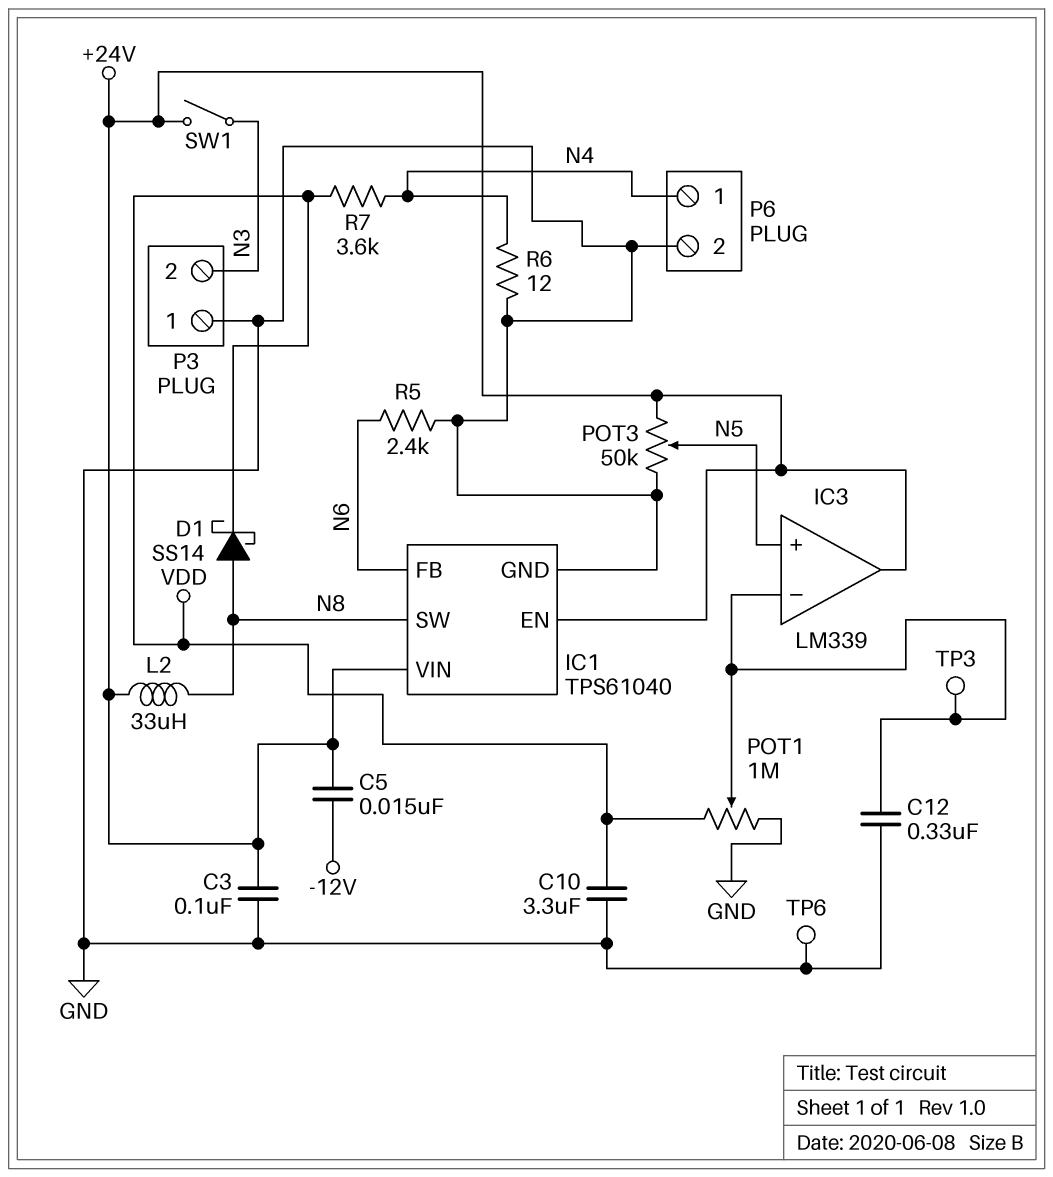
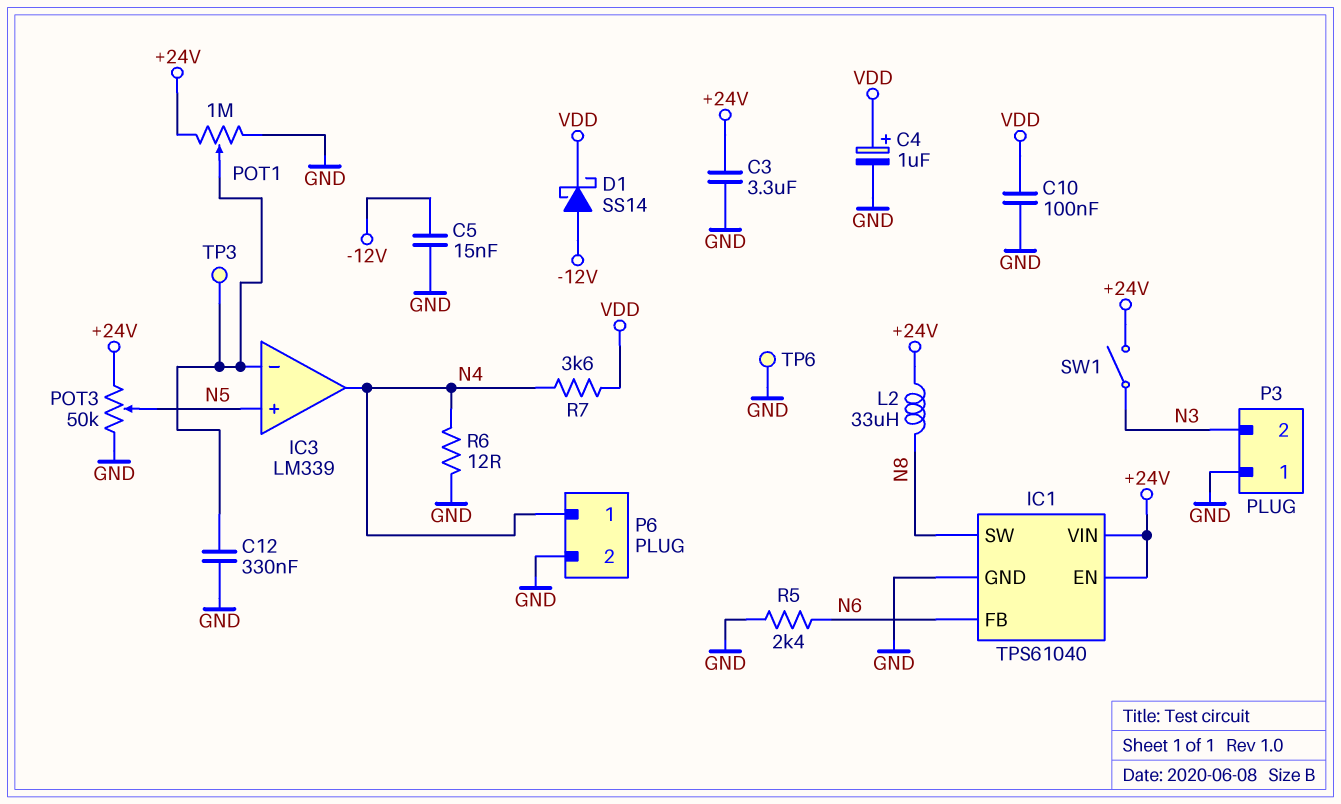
C3: 100nF (+24V, GND) -> 3.3uF (+24V, GND)
C4: none -> 1uF (plus VDD, minus GND)
C5: 15nF (+24V, -12V) -> 15nF (-12V, GND)
C10: 3.3uF (GND, VDD) -> 100nF (GND, VDD)
D1: schottky SS14 (A N8, K VDD) -> schottky SS14 (A -12V, K VDD)
IC3 pin out: +24V -> N4
POT1: 1M (GND, VDD, wiper IC3/in-) -> 1M (+24V, GND, wiper IC3/in-)

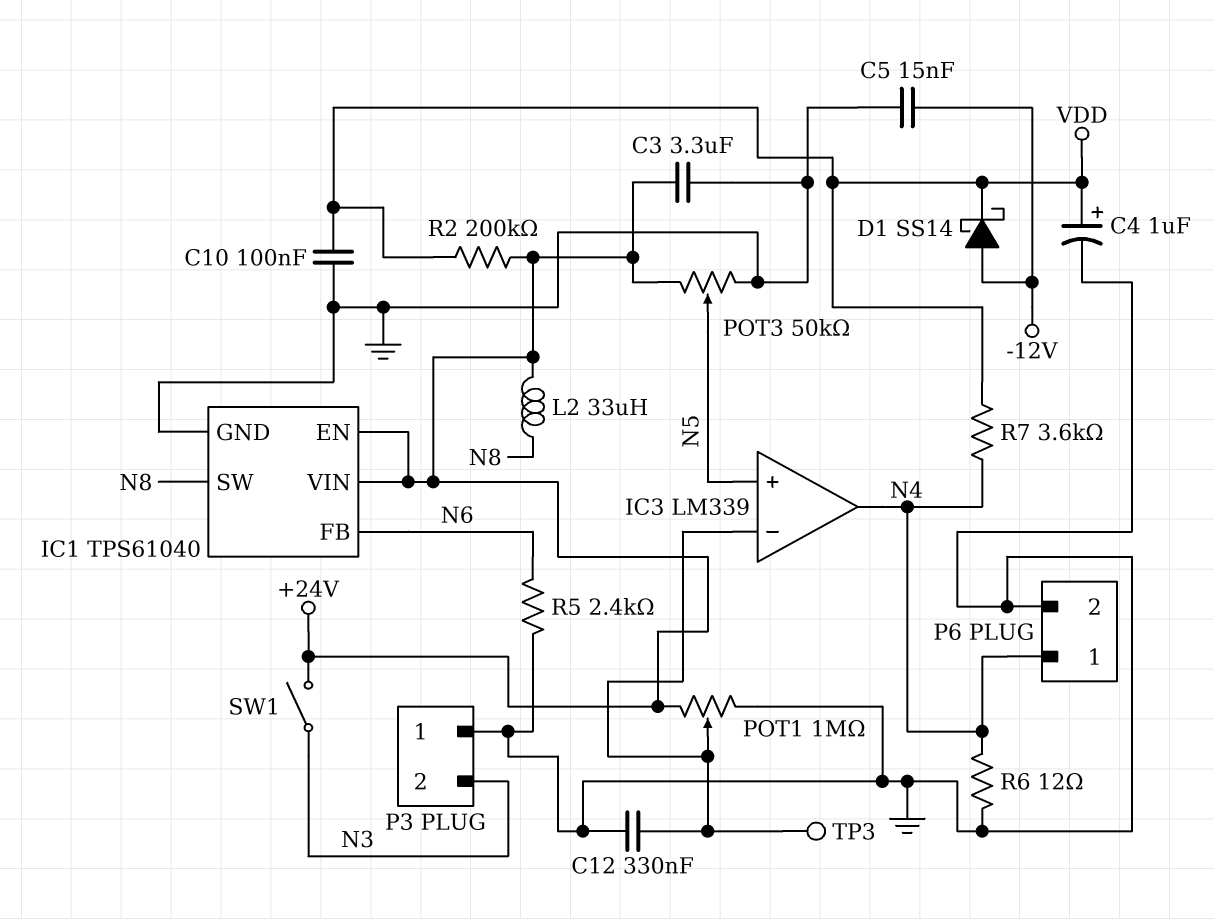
R2: none -> 200k (+24V, VDD)
TP6: test point (GND) -> none

